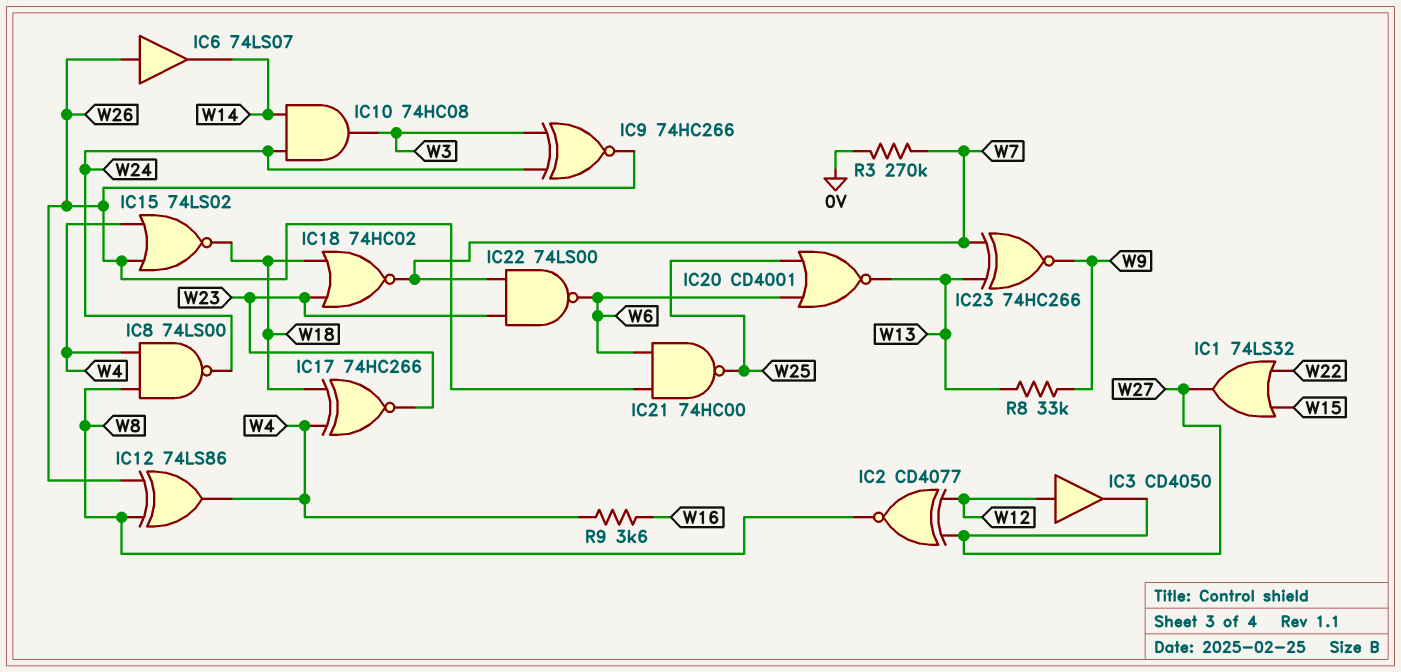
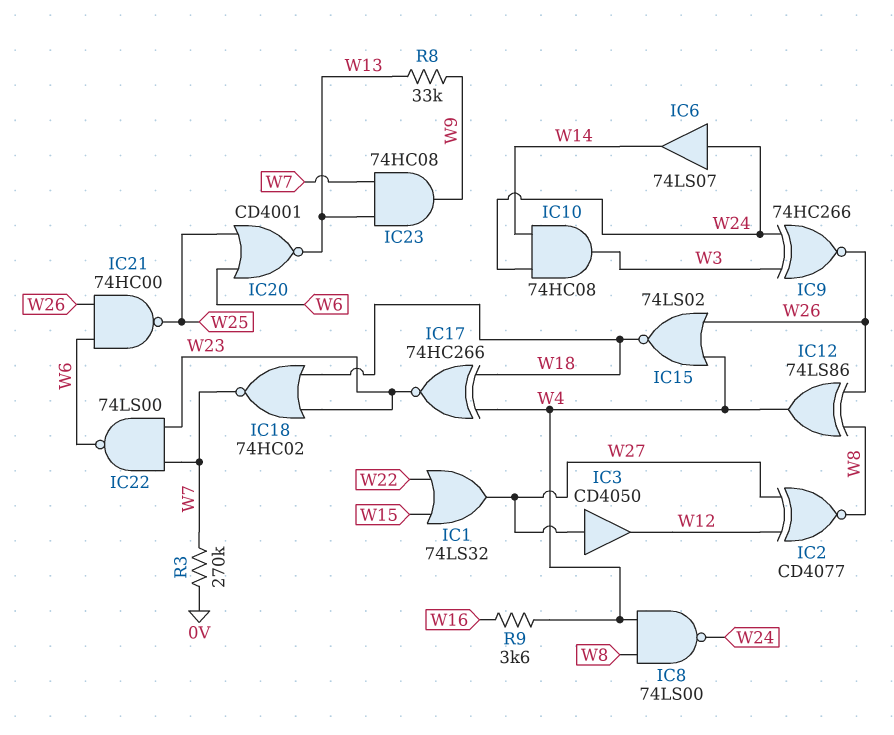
IC3: buffer CD4050 (in W12, out W27) -> buffer CD4050 (in W27, out W12)
IC6: buffer 74LS07 (in W26, out W14) -> buffer 74LS07 (in W24, out W14)
IC23: XNOR 74HC266 (in W7, in W13, out W9) -> AND 74HC08 (in W7, in W13, out W9)

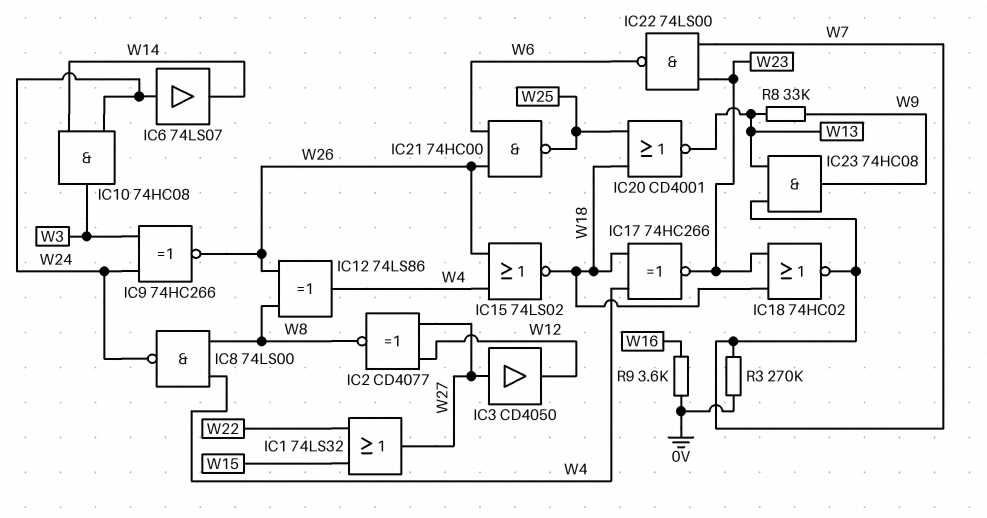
IC20: NOR CD4001 (in W6, in W25, out W13) -> NOR CD4001 (in W18, in W25, out W13)
R9: 3.6k (W4, W16) -> 3.6k (0V, W16)

